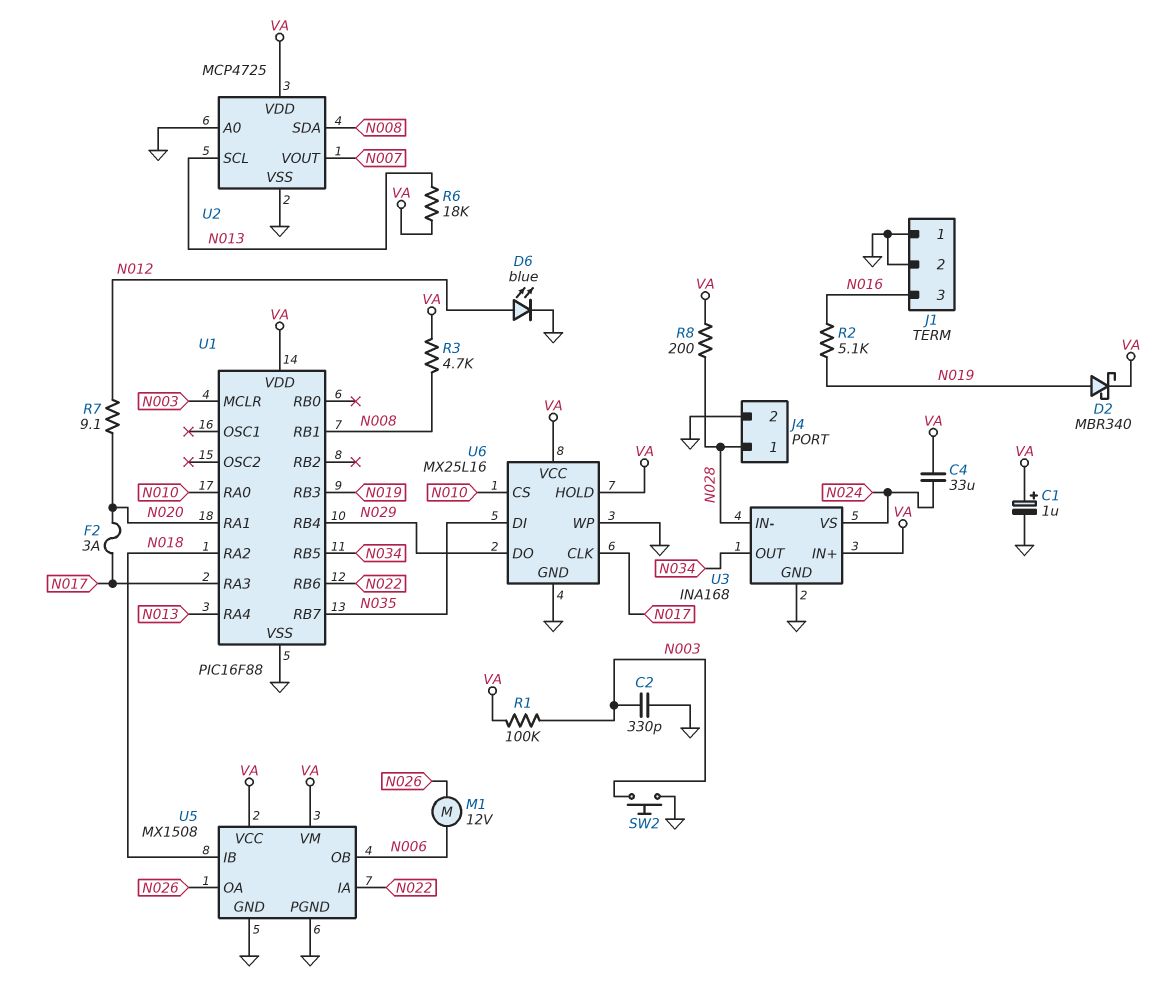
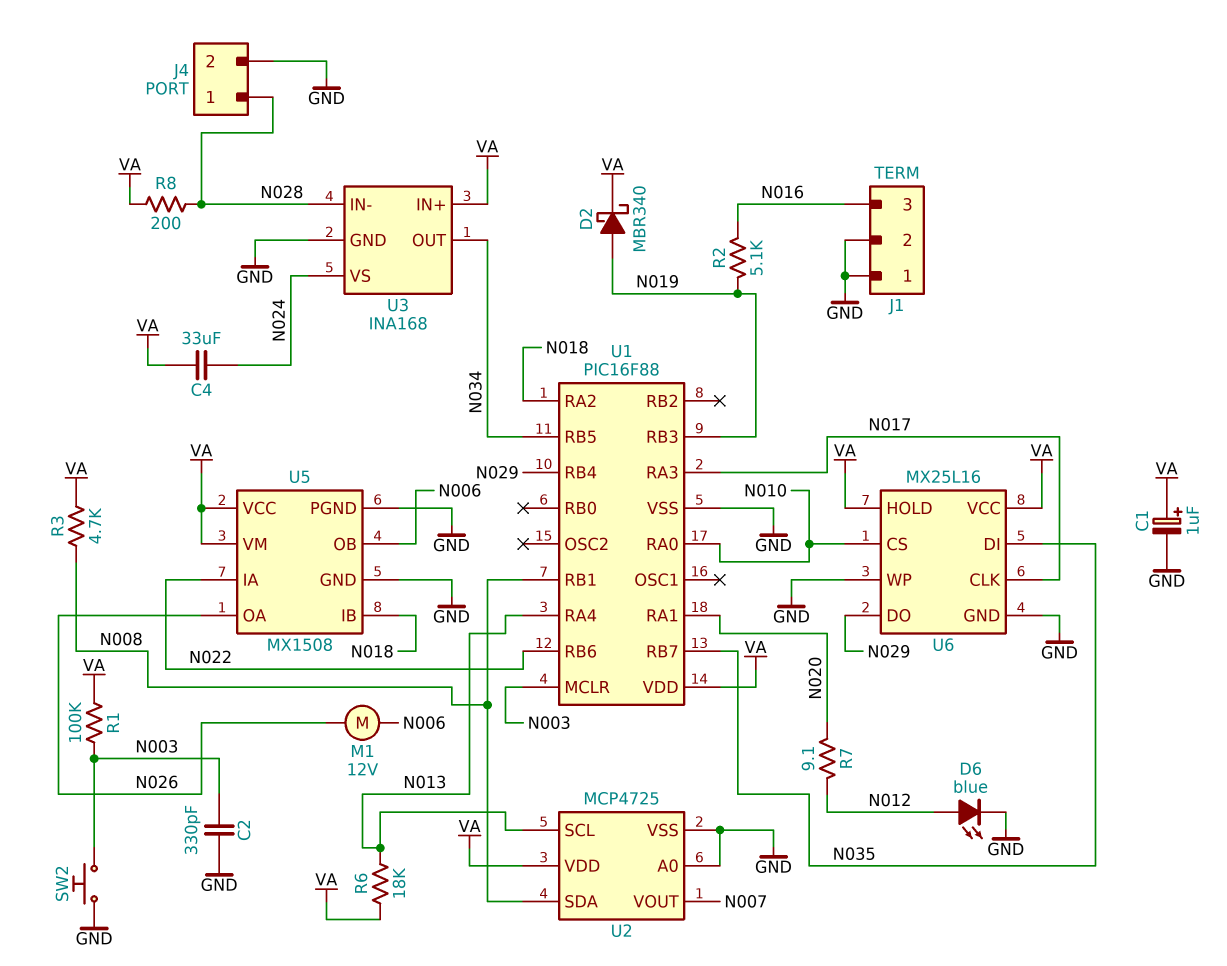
F2: 3A (N017, N020) -> none

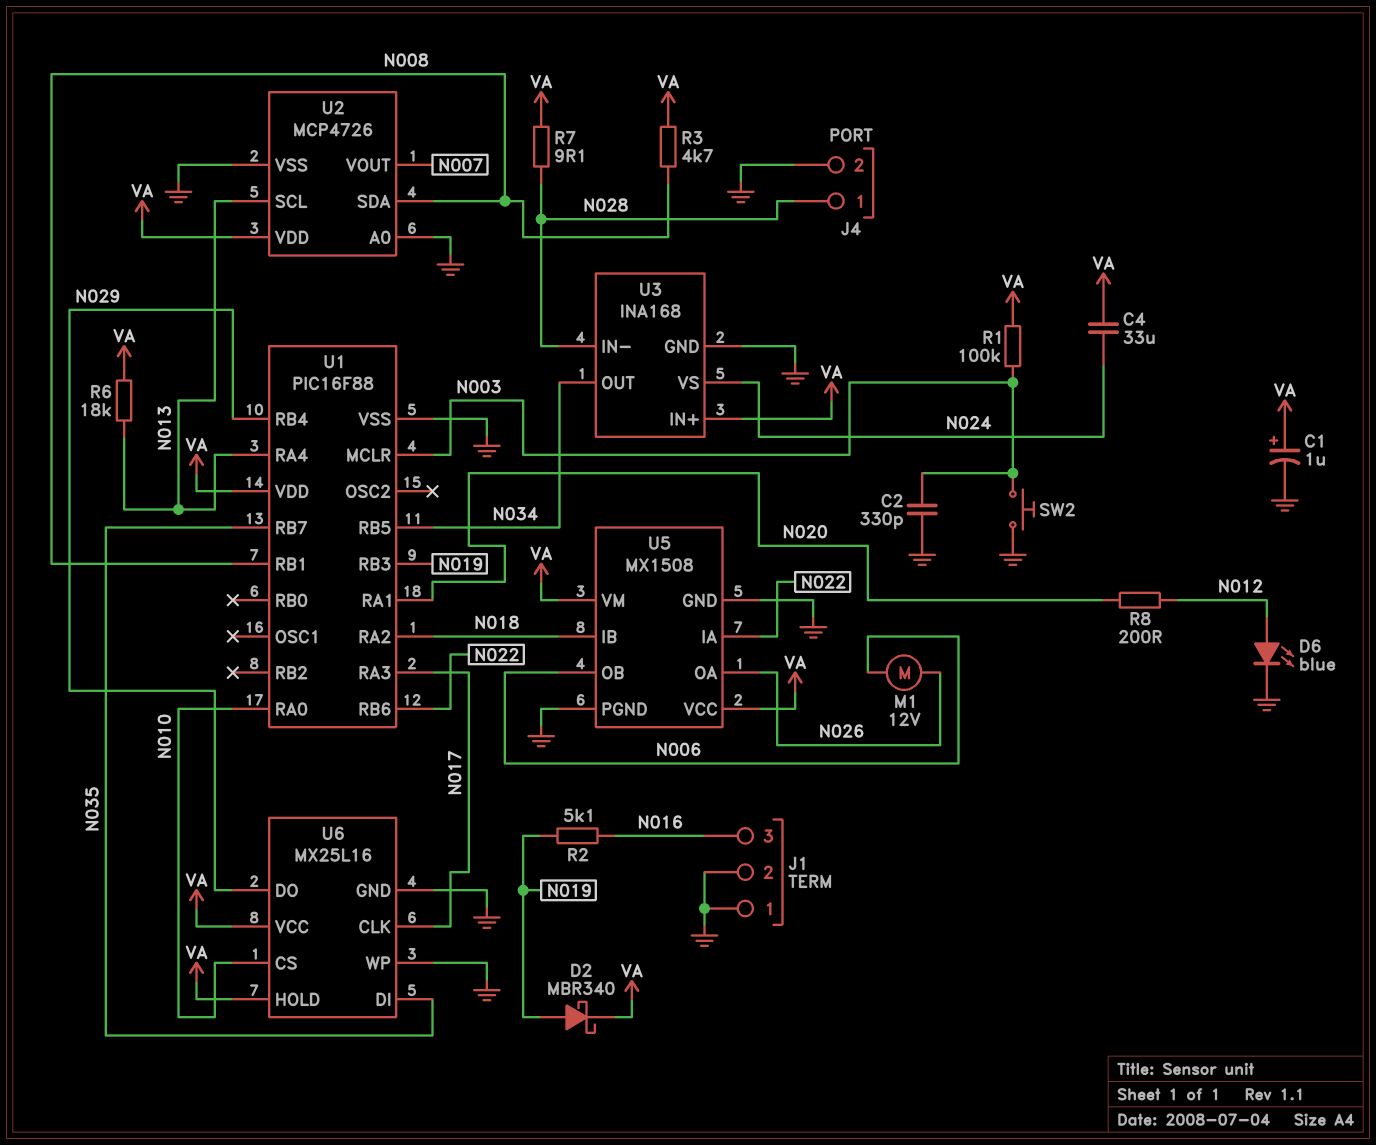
R7: 9.1 (N012, N020) -> 9.1 (N028, VA)
R8: 200 (N028, VA) -> 200 (N012, N020)
U2: MCP4725 -> MCP4726

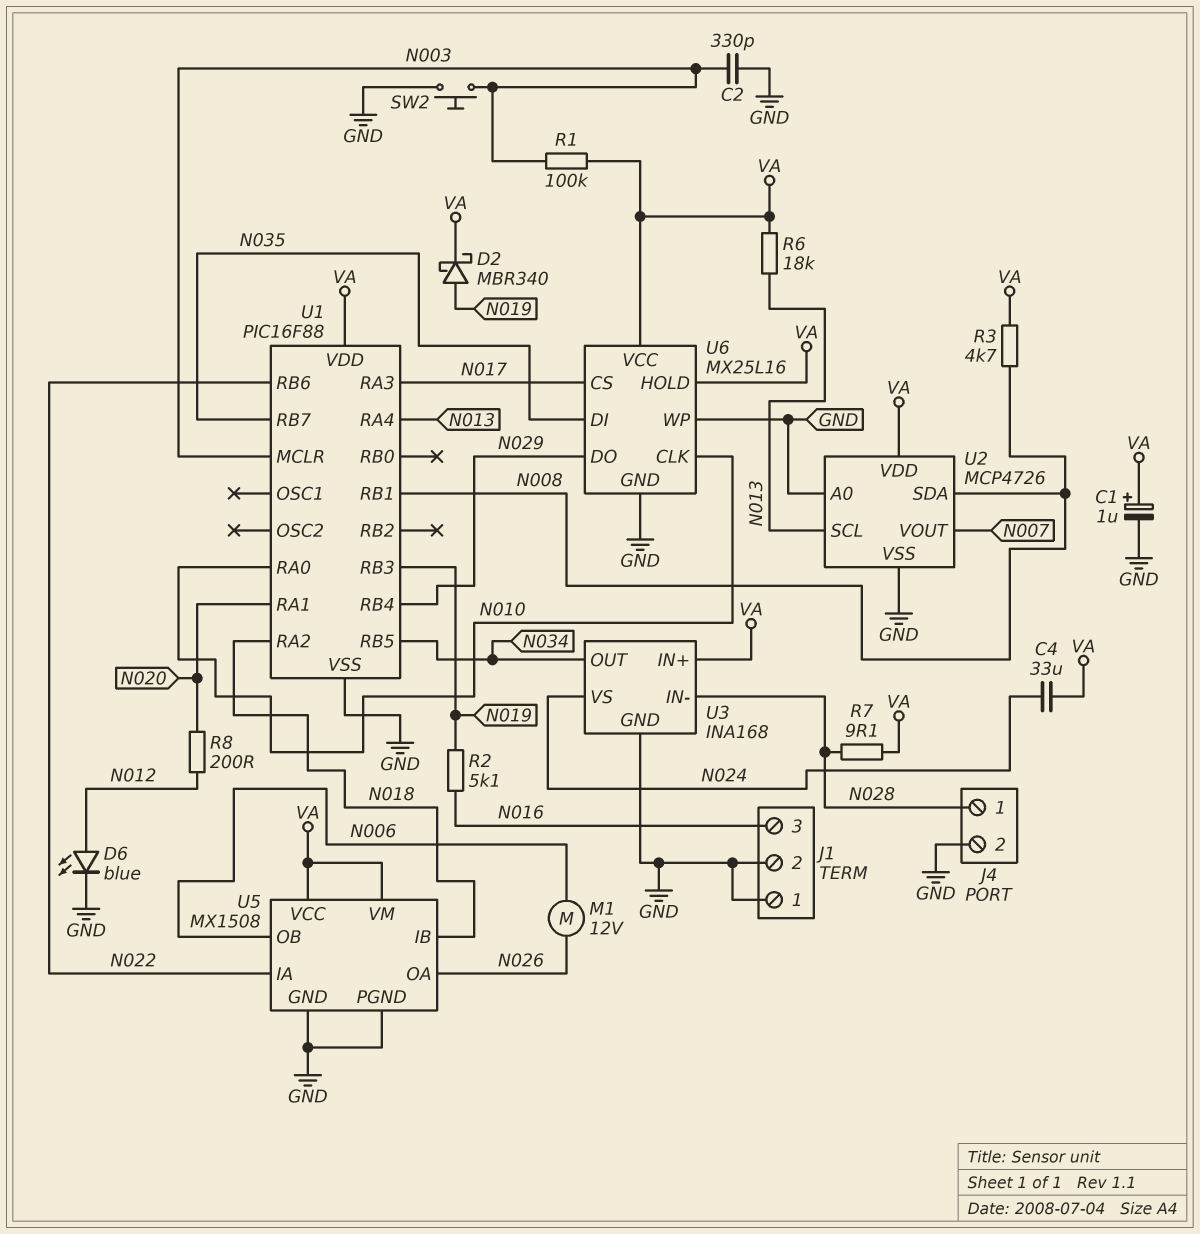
U6 pin CLK: N017 -> N010
U6 pin CS: N010 -> N017

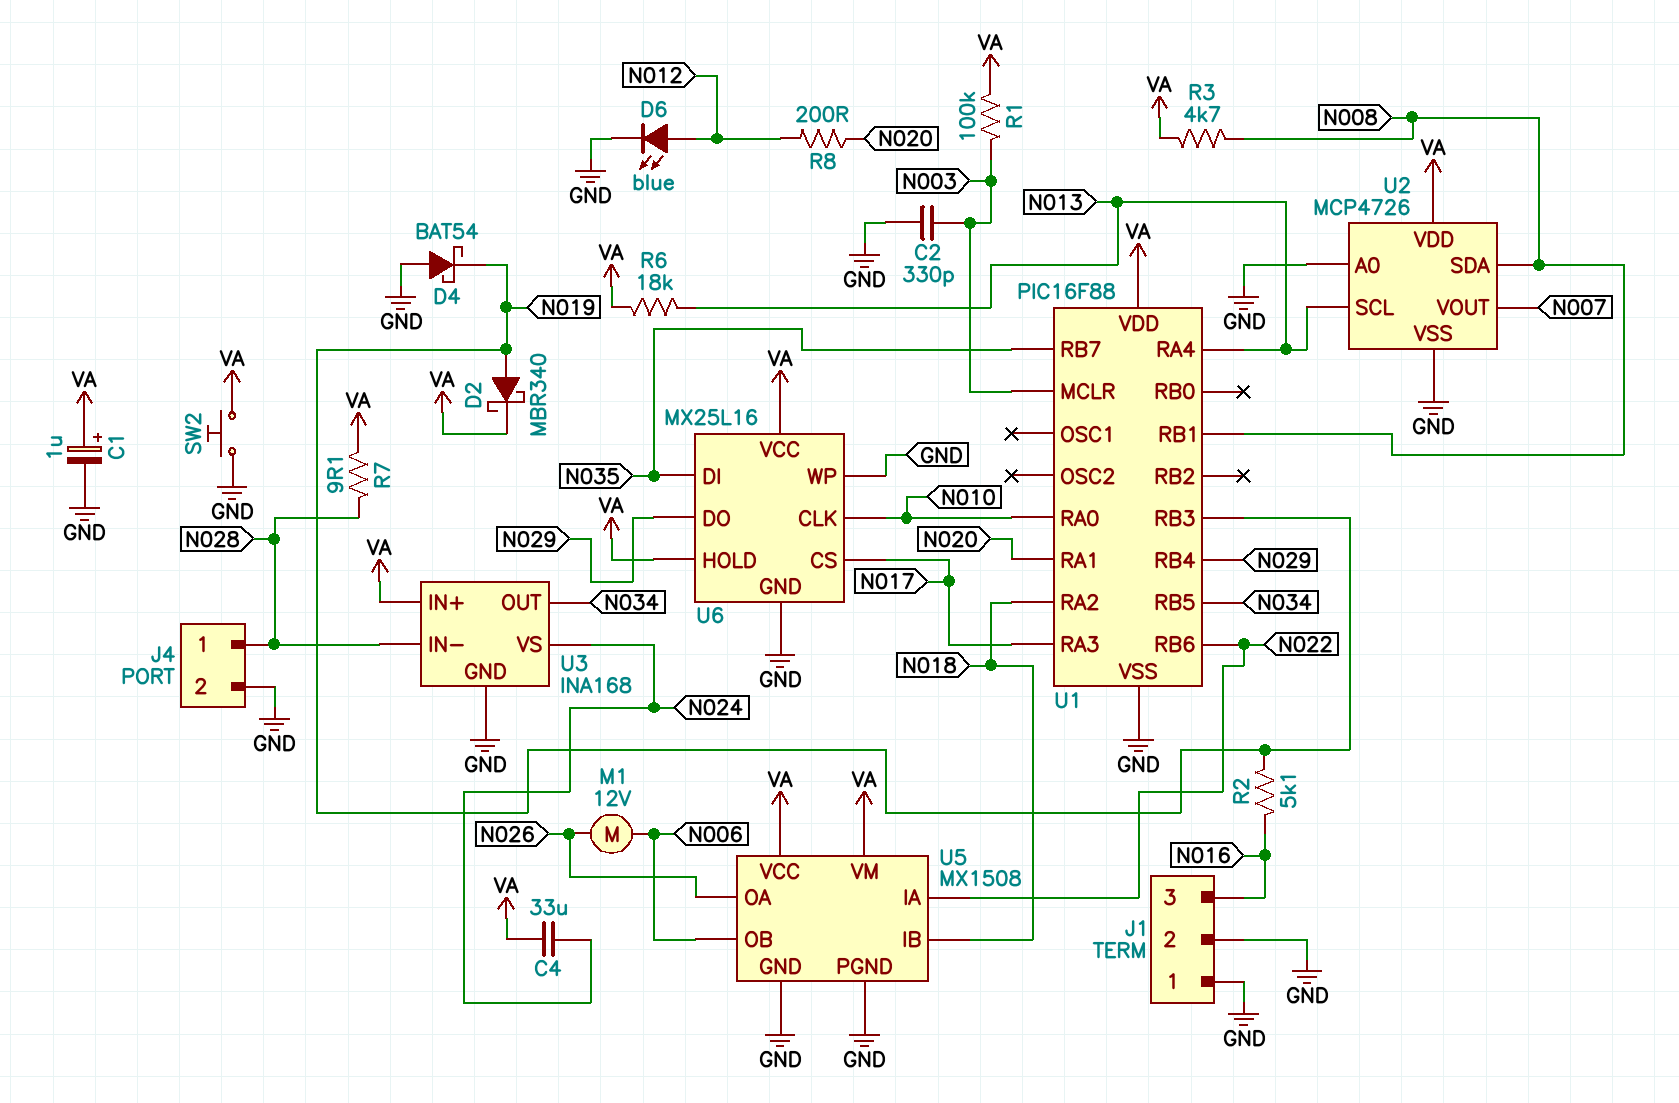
D4: none -> schottky BAT54 (A GND, K N019)
SW2: button (GND, N003) -> button (GND, VA)

